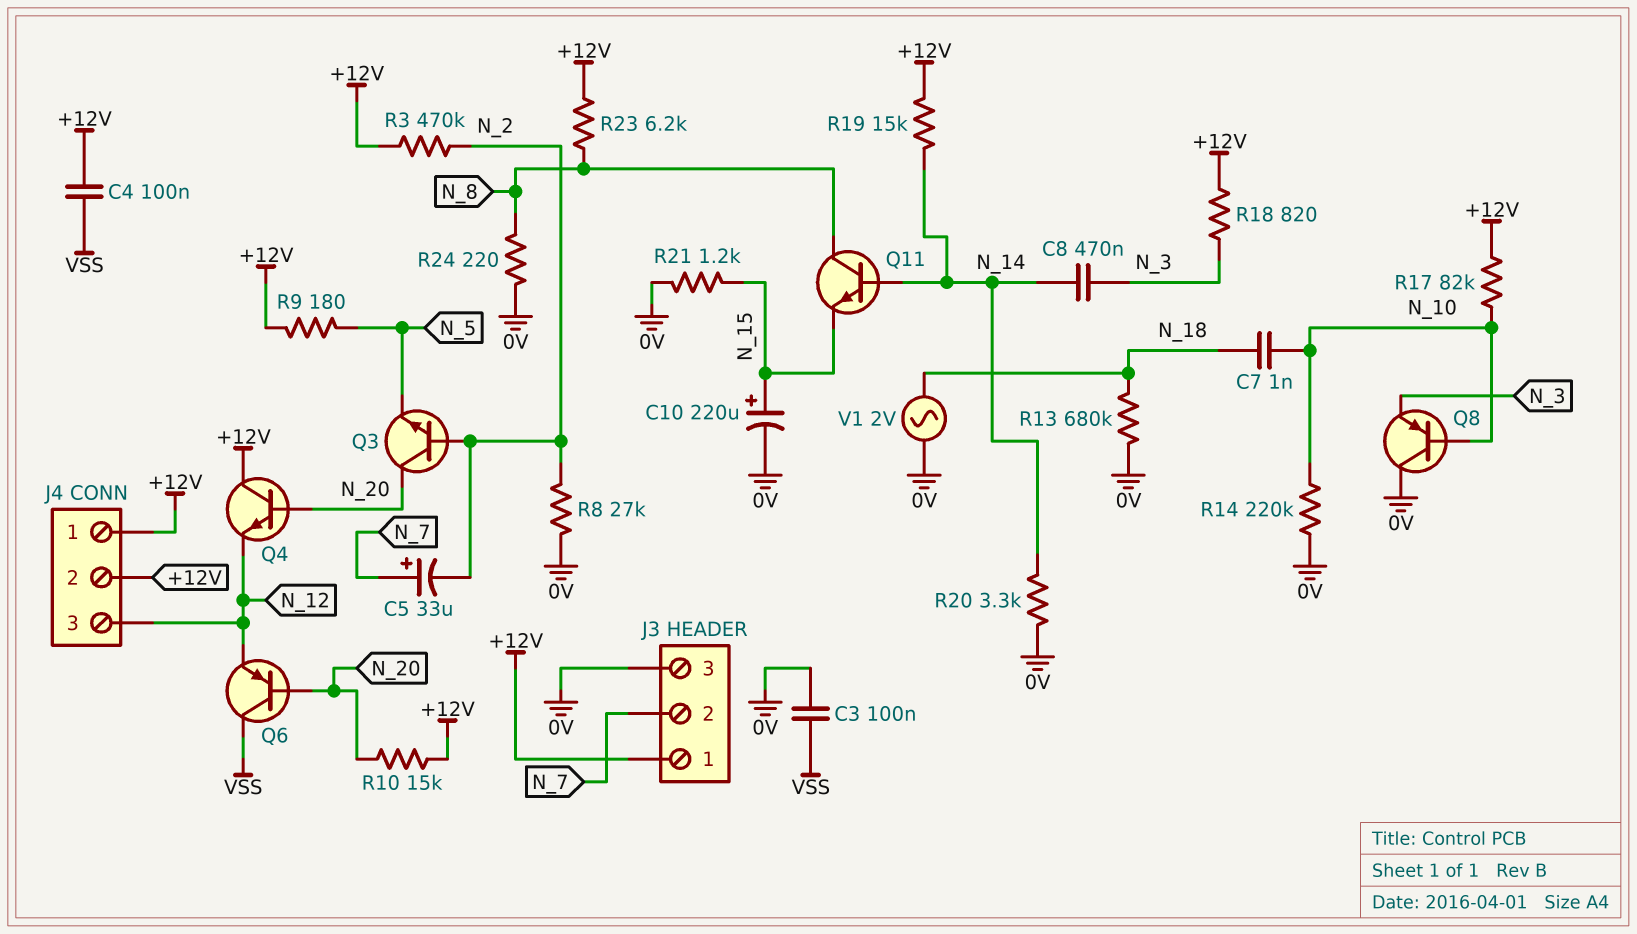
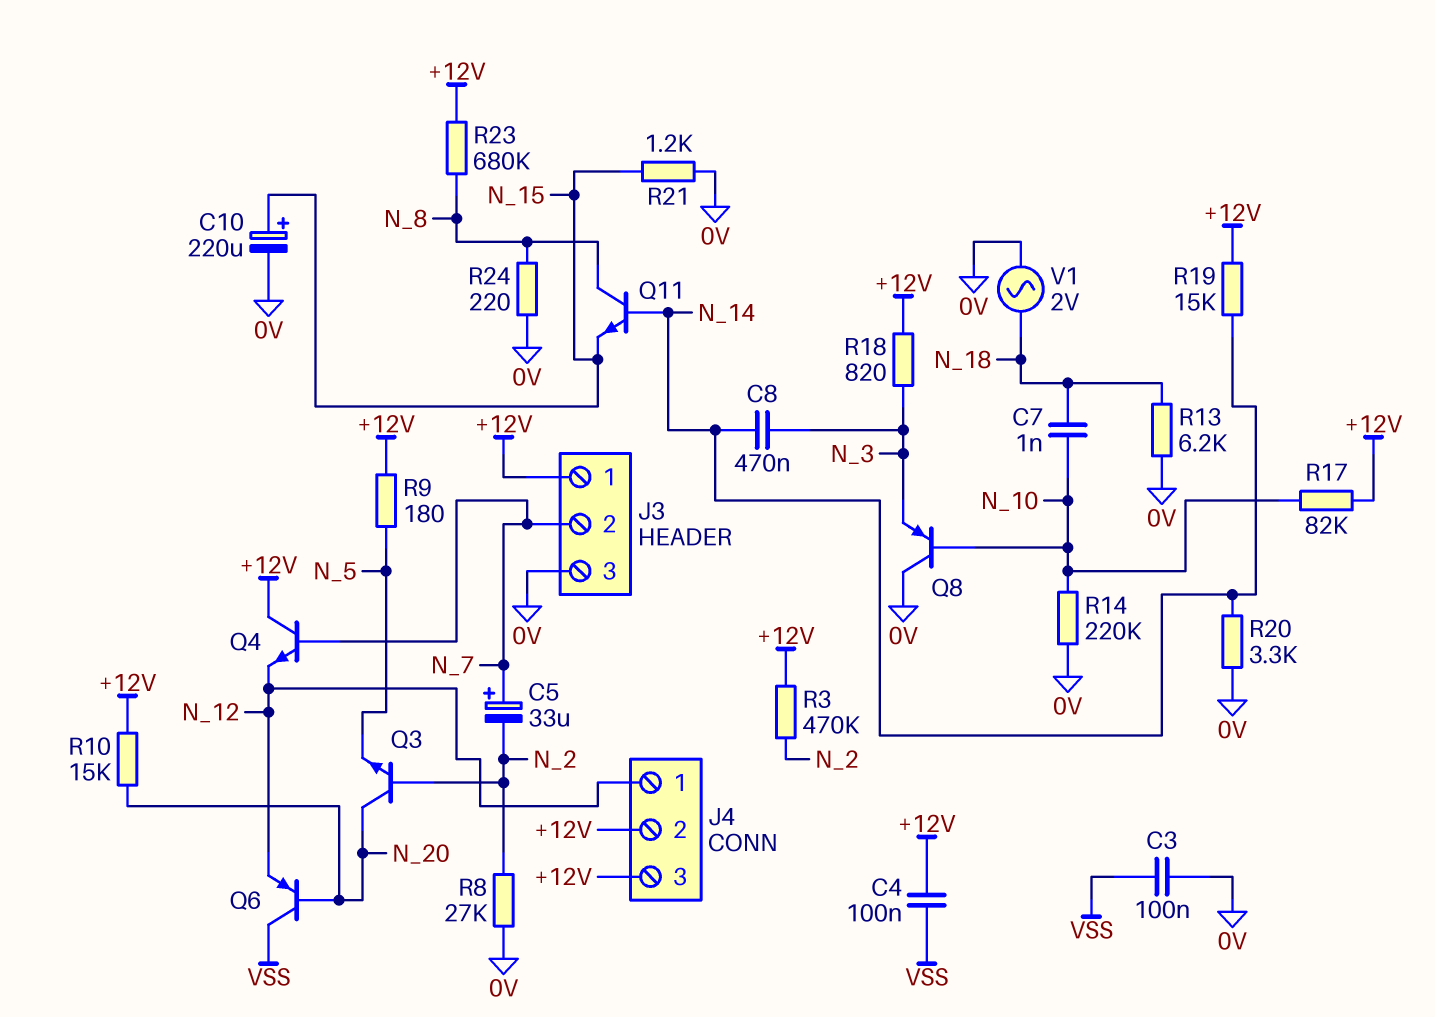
J4 pin 1: +12V -> N_12
J4 pin 3: N_12 -> +12V
Q4: NPN (B N_20, C +12V, E N_12) -> NPN (B N_7, C +12V, E N_12)
R13: 680k (0V, N_18) -> 6.2k (0V, N_18)
R23: 6.2k (+12V, N_8) -> 680k (+12V, N_8)

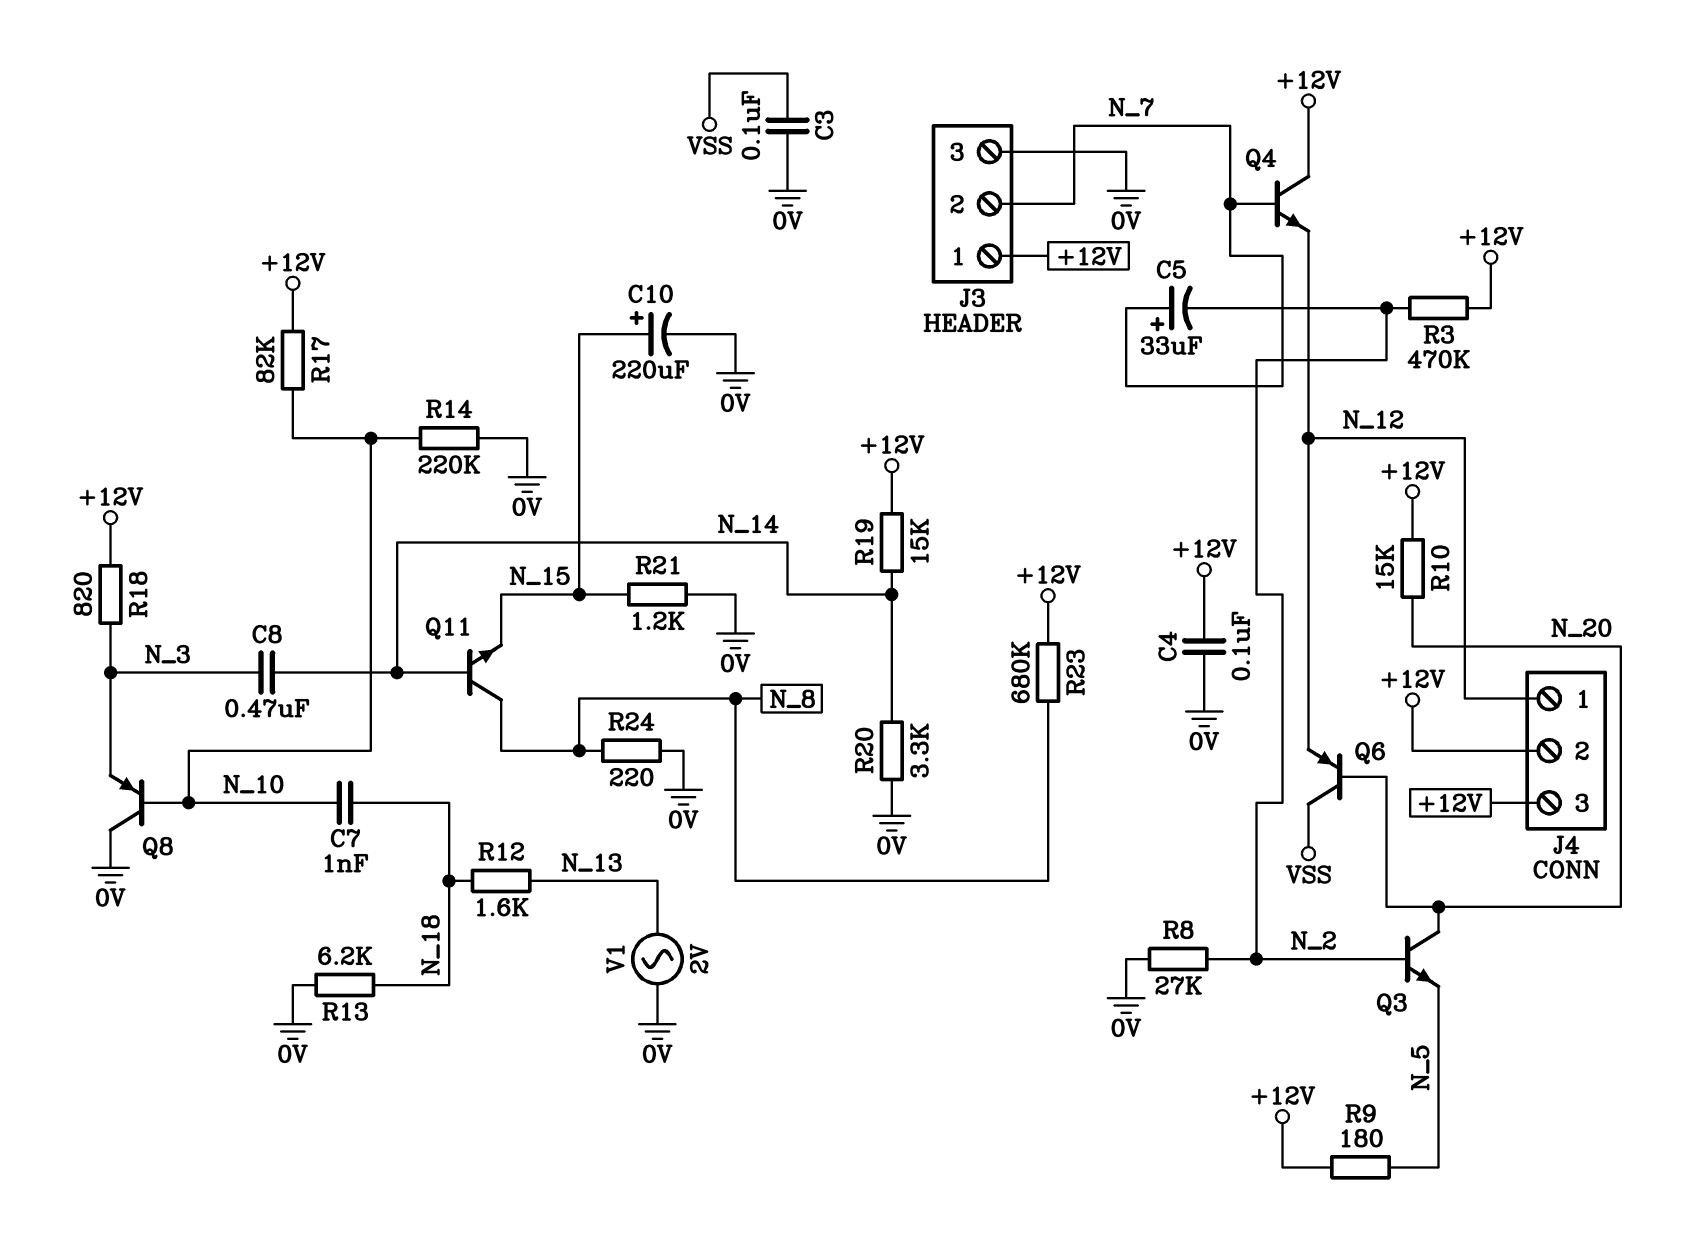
C4: 100nF (+12V, VSS) -> 100nF (+12V, 0V)
R12: none -> 1.6k (N_13, N_18)
V1: AC 2V (0V, N_18) -> AC 2V (0V, N_13)

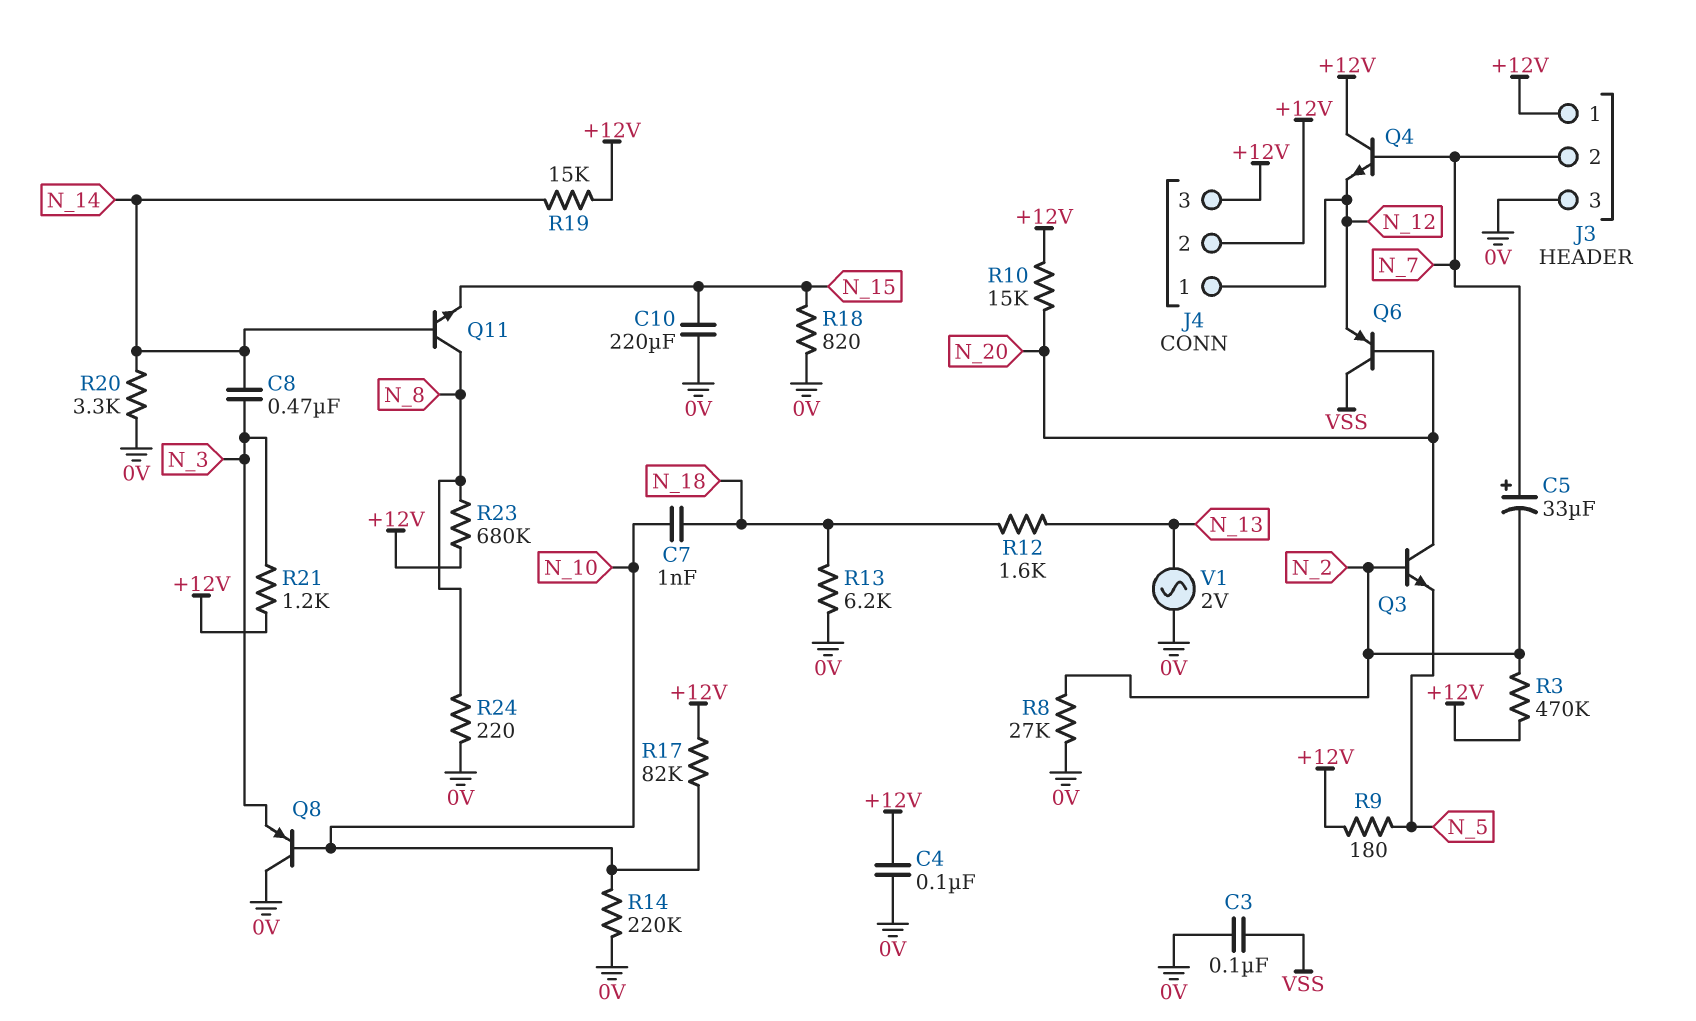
C10: 220uF (plus N_15, minus 0V) -> 220uF (0V, N_15)
R18: 820 (+12V, N_3) -> 820 (0V, N_15)
R21: 1.2k (0V, N_15) -> 1.2k (+12V, N_3)

